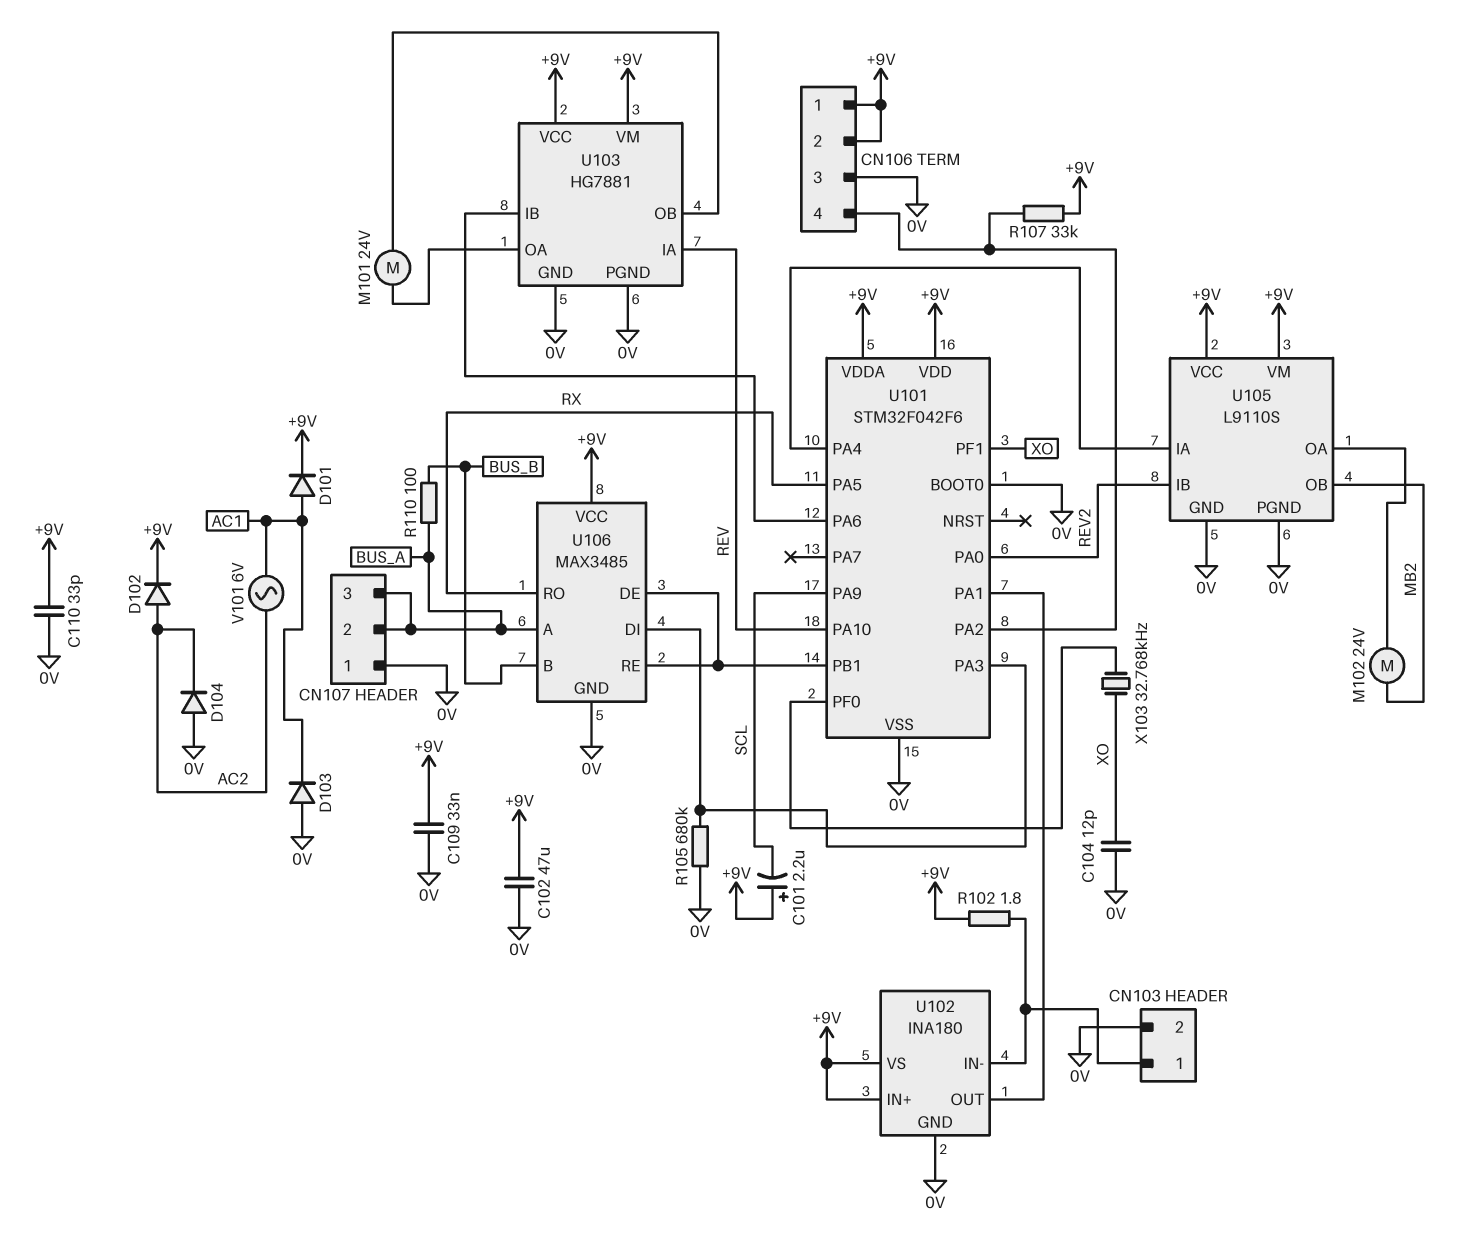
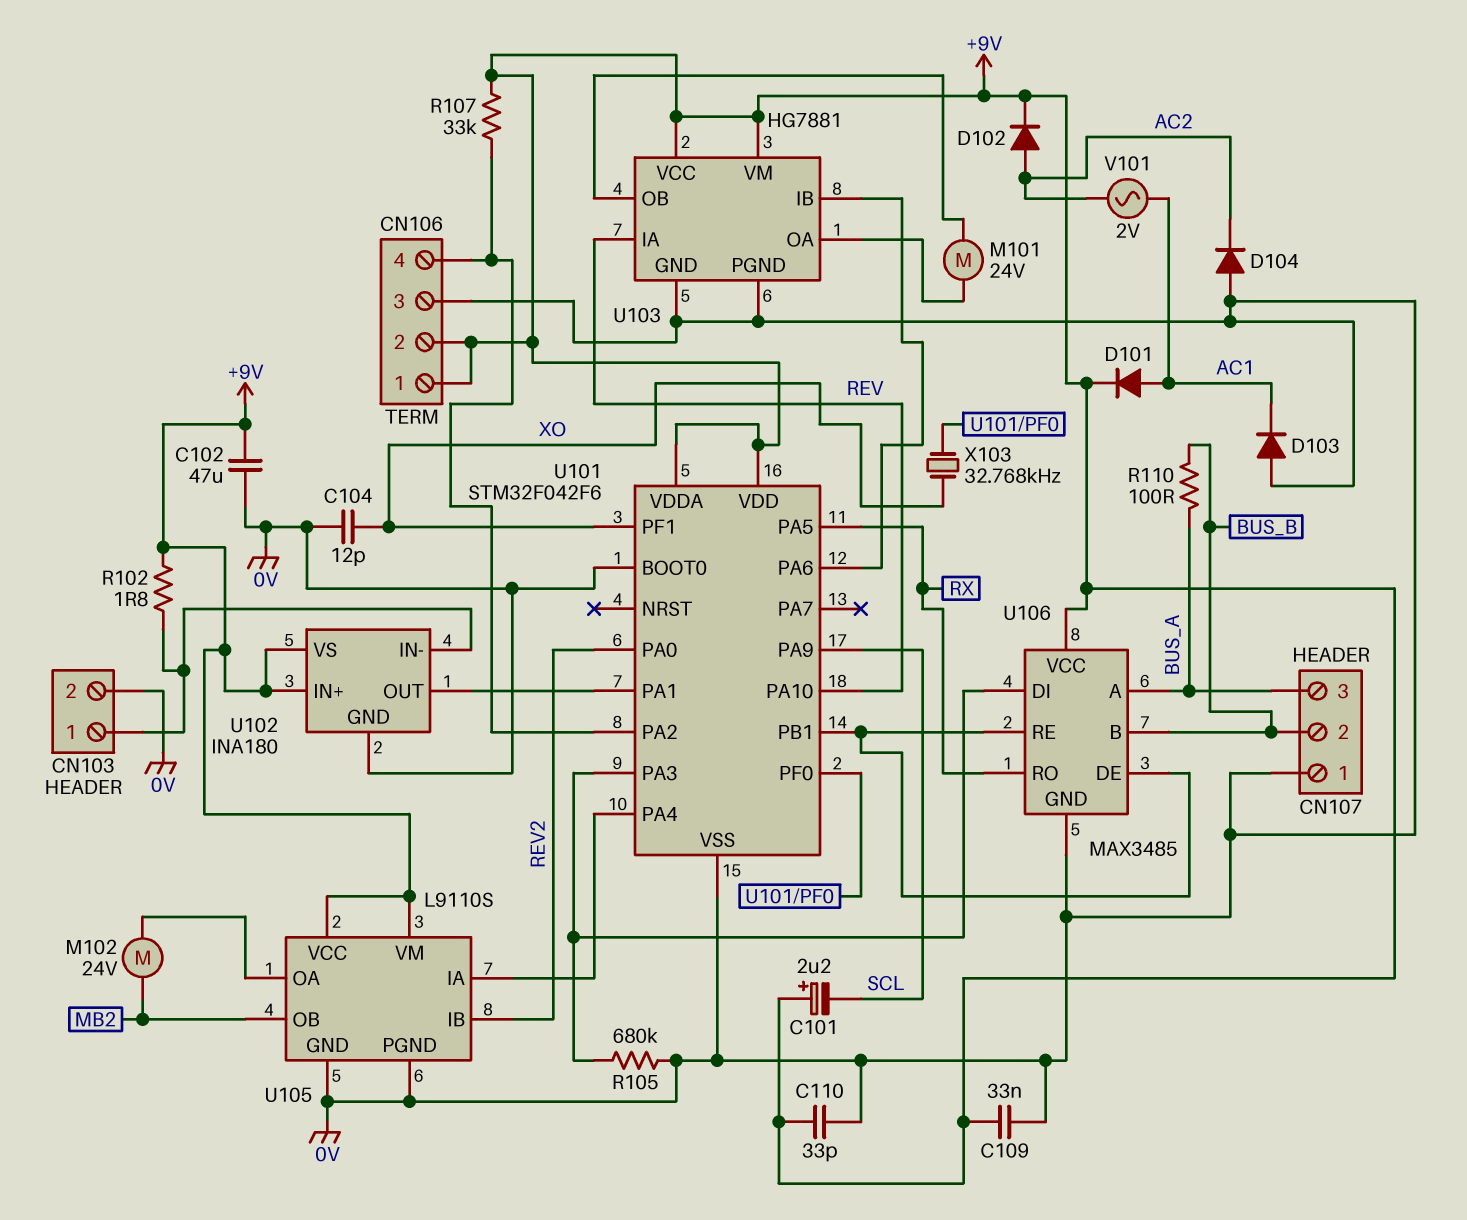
CN107 pin 2: BUS_A -> BUS_B
V101: AC 6V (AC1, AC2) -> AC 2V (AC1, AC2)

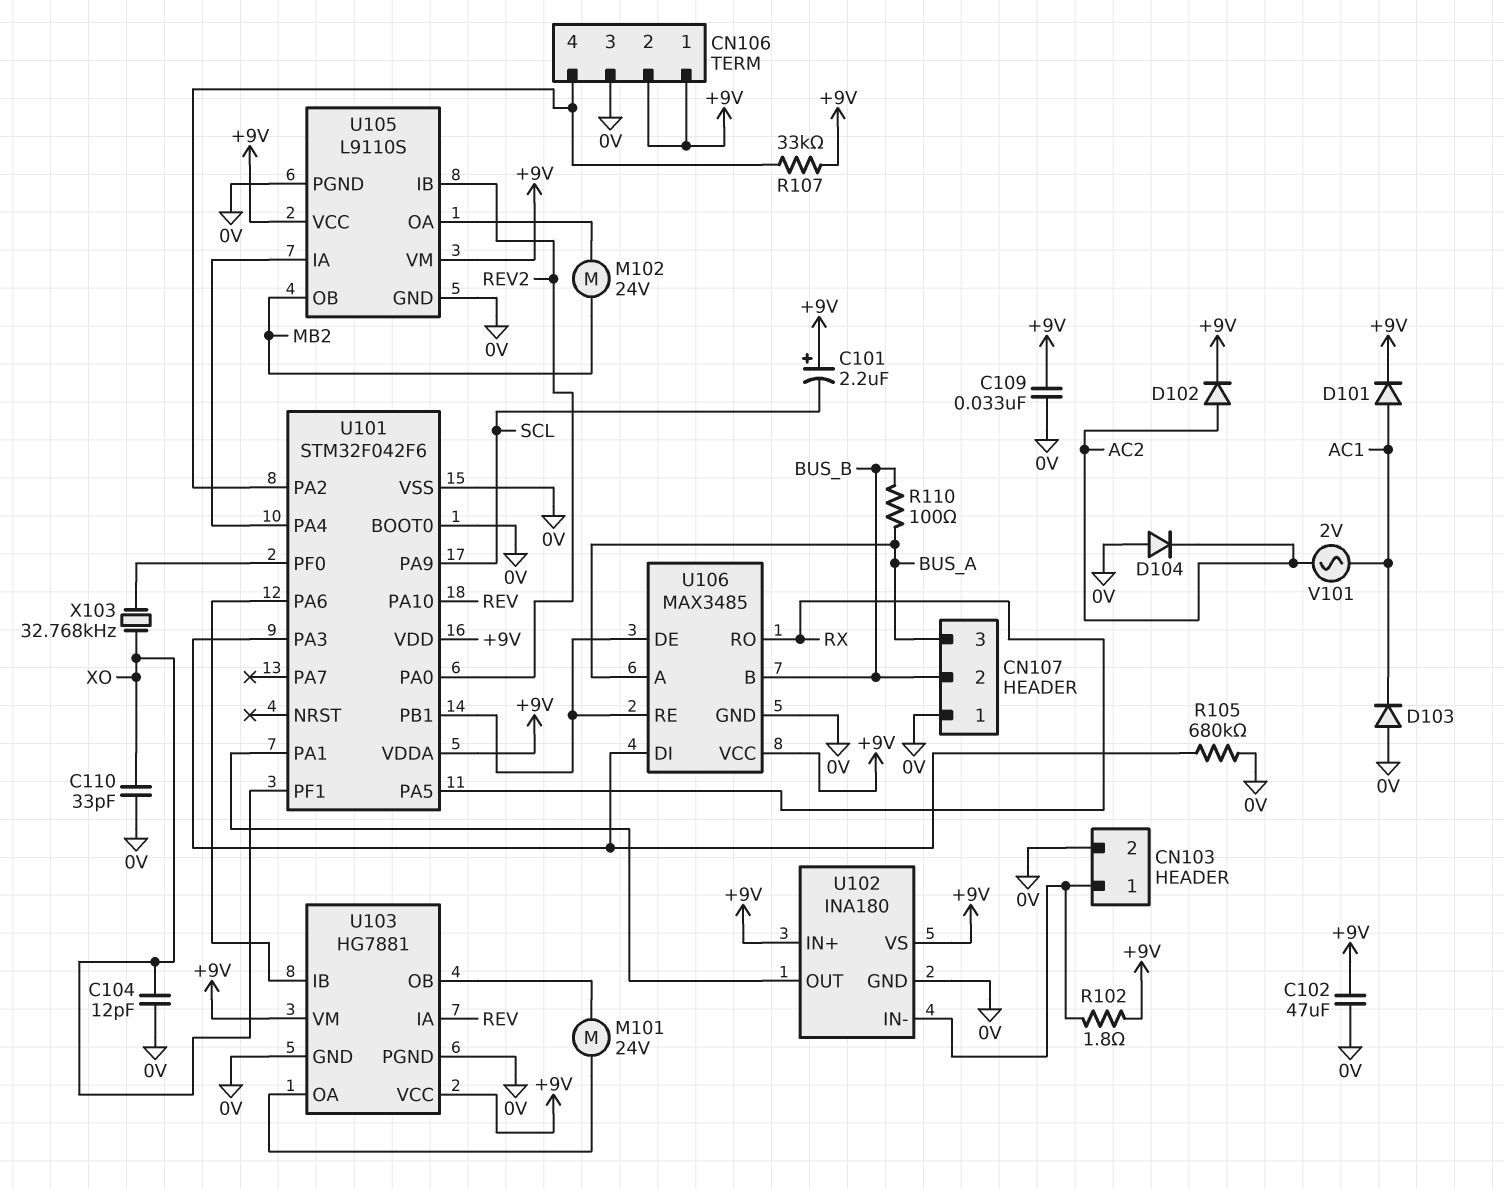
C110: 33pF (+9V, 0V) -> 33pF (0V, XO)

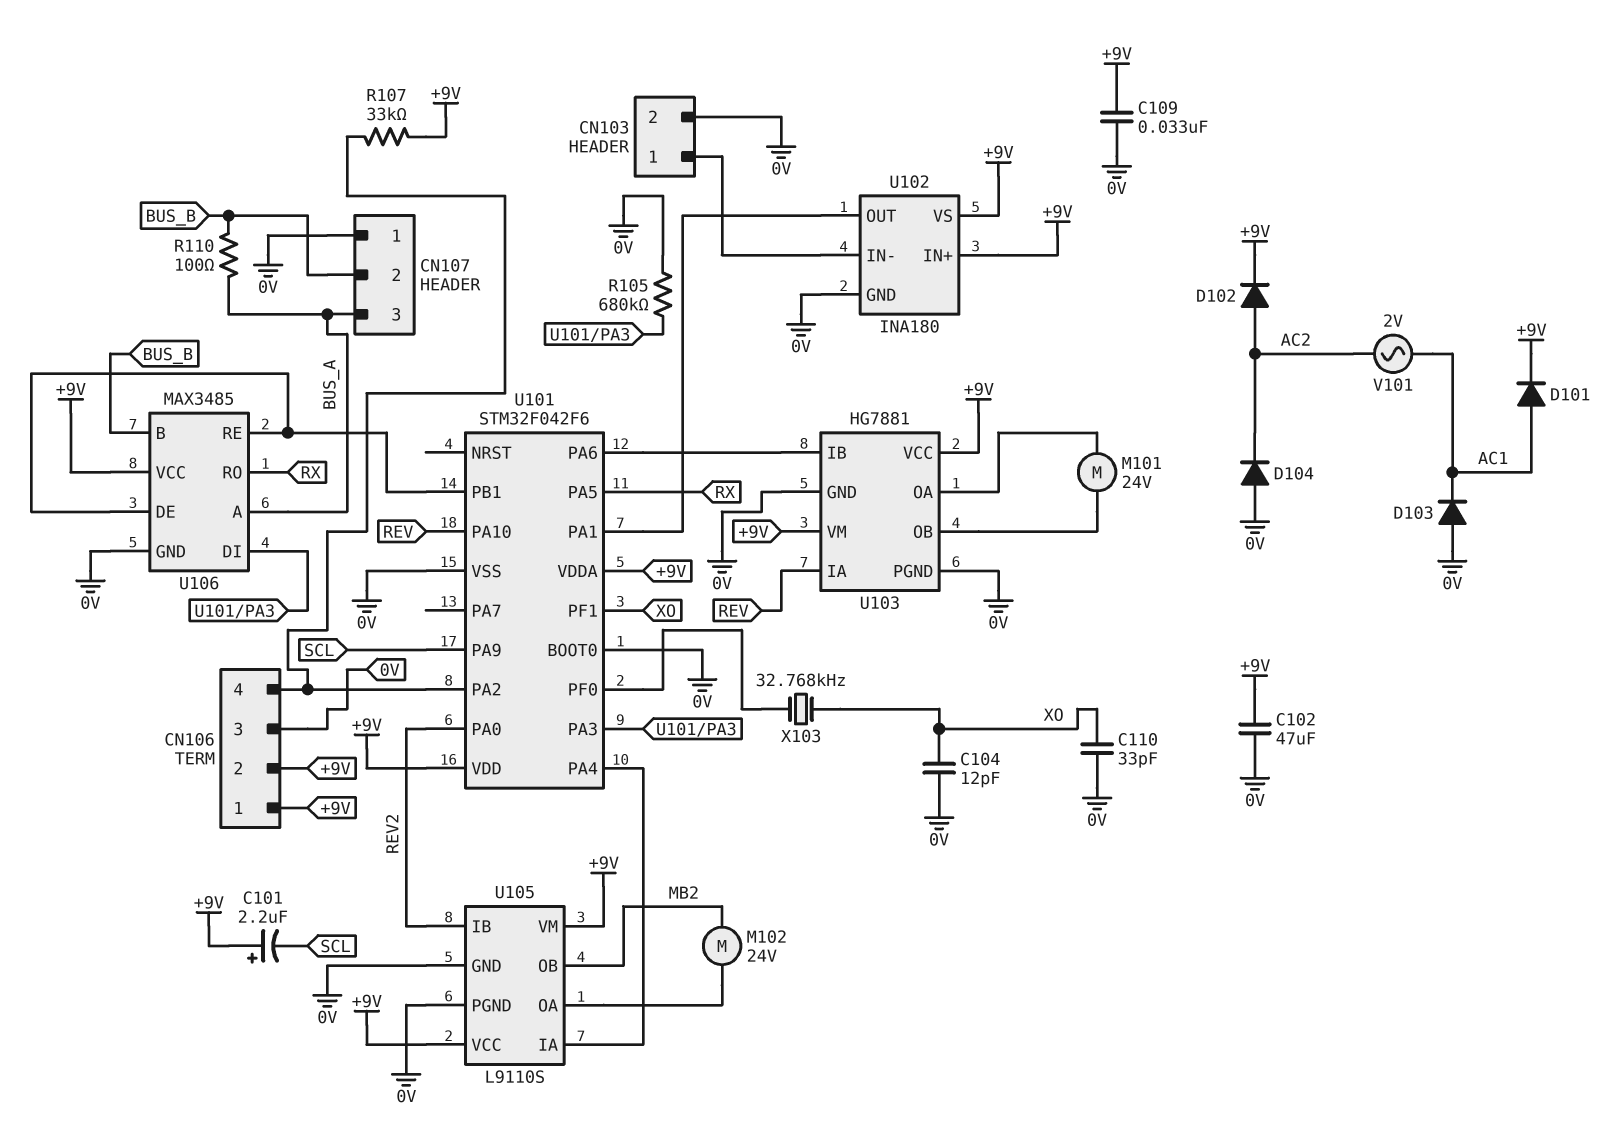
R102: 1.8 (+9V, CN103/1) -> none

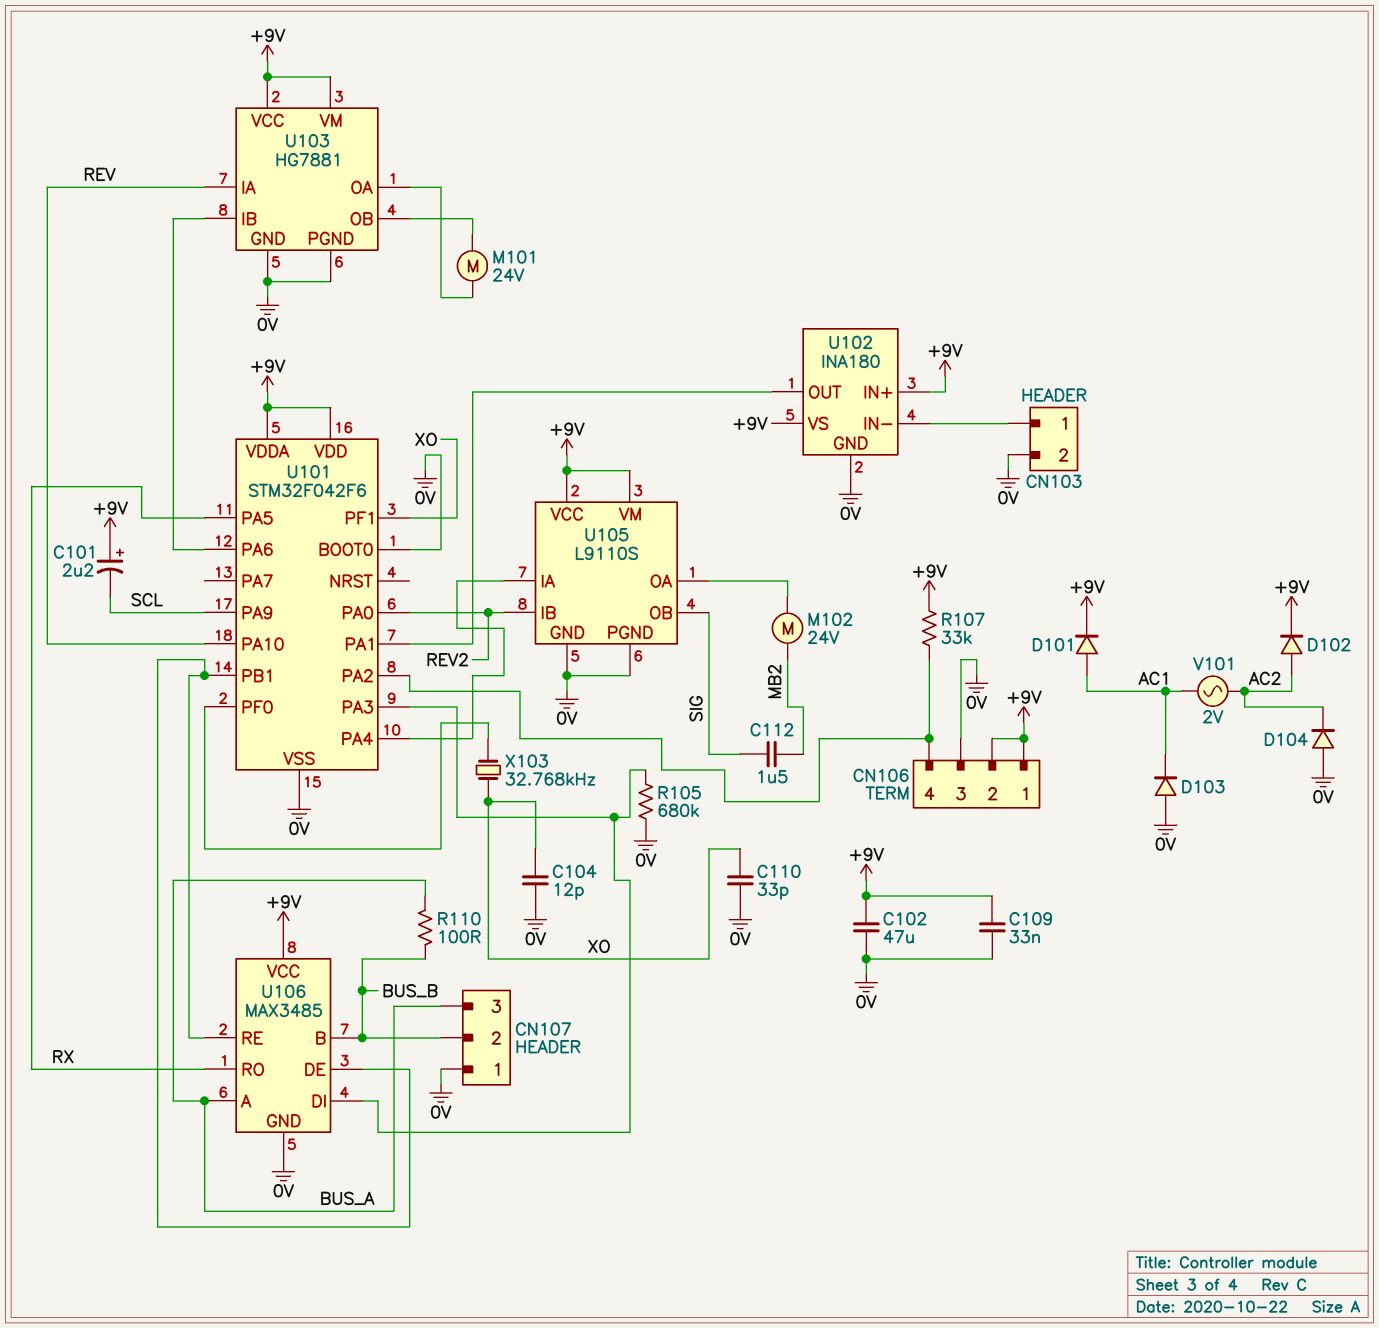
C112: none -> 1.5uF (MB2, SIG)
U105 pin OB: MB2 -> SIG

